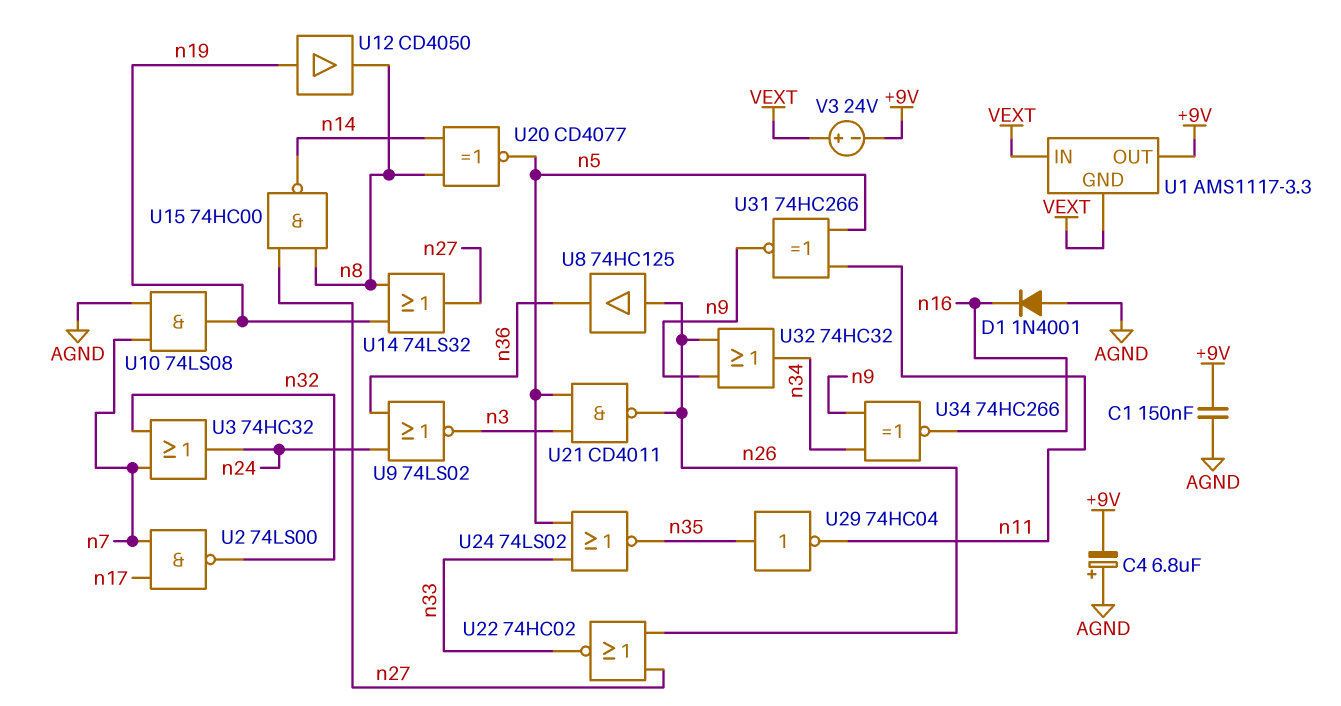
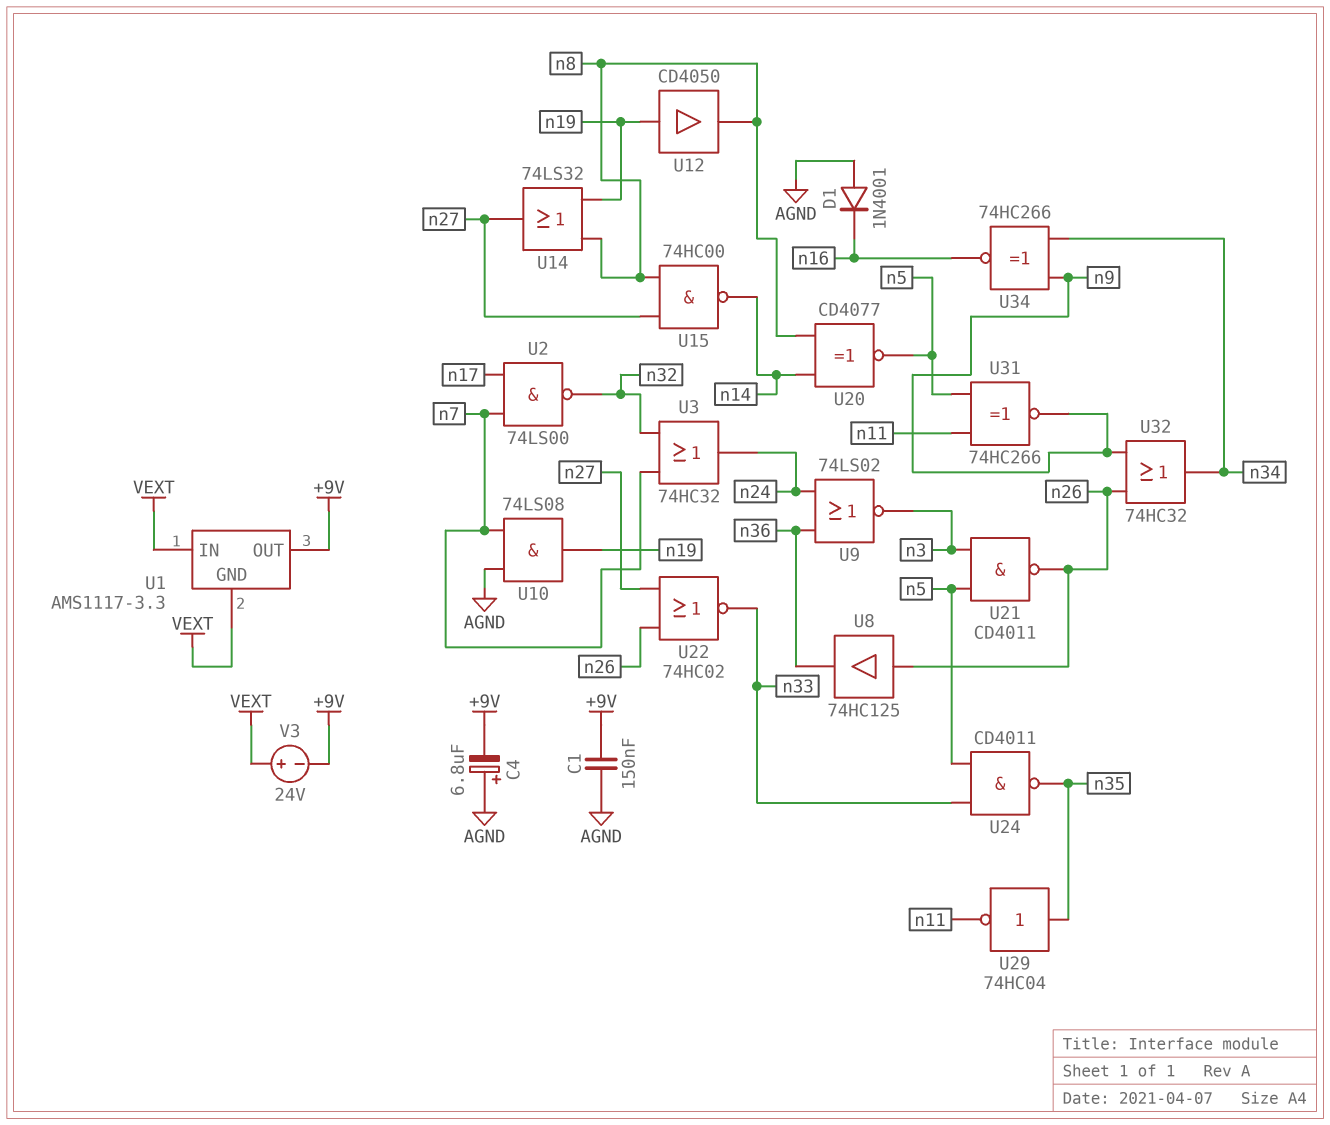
U24: NOR 74LS02 (in n5, in n33, out n35) -> NAND CD4011 (in n5, in n33, out n35)

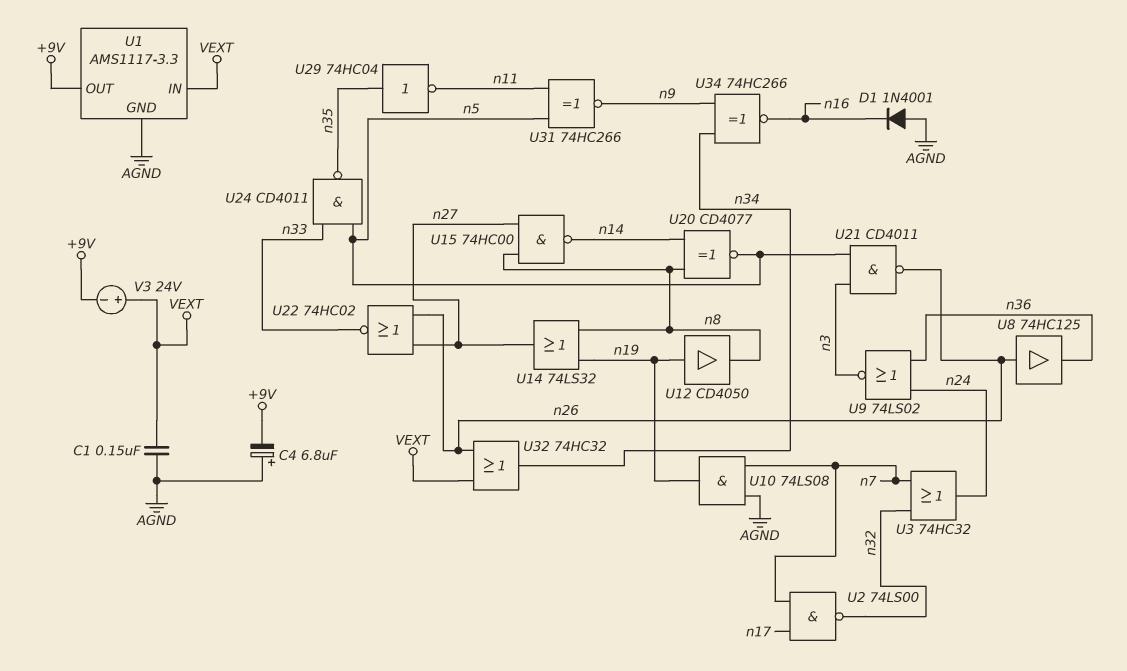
C1: 150nF (+9V, AGND) -> 150nF (AGND, VEXT)
U1 pin GND: VEXT -> AGND
U32: OR 74HC32 (in n9, in n26, out n34) -> OR 74HC32 (in VEXT, in n26, out n34)

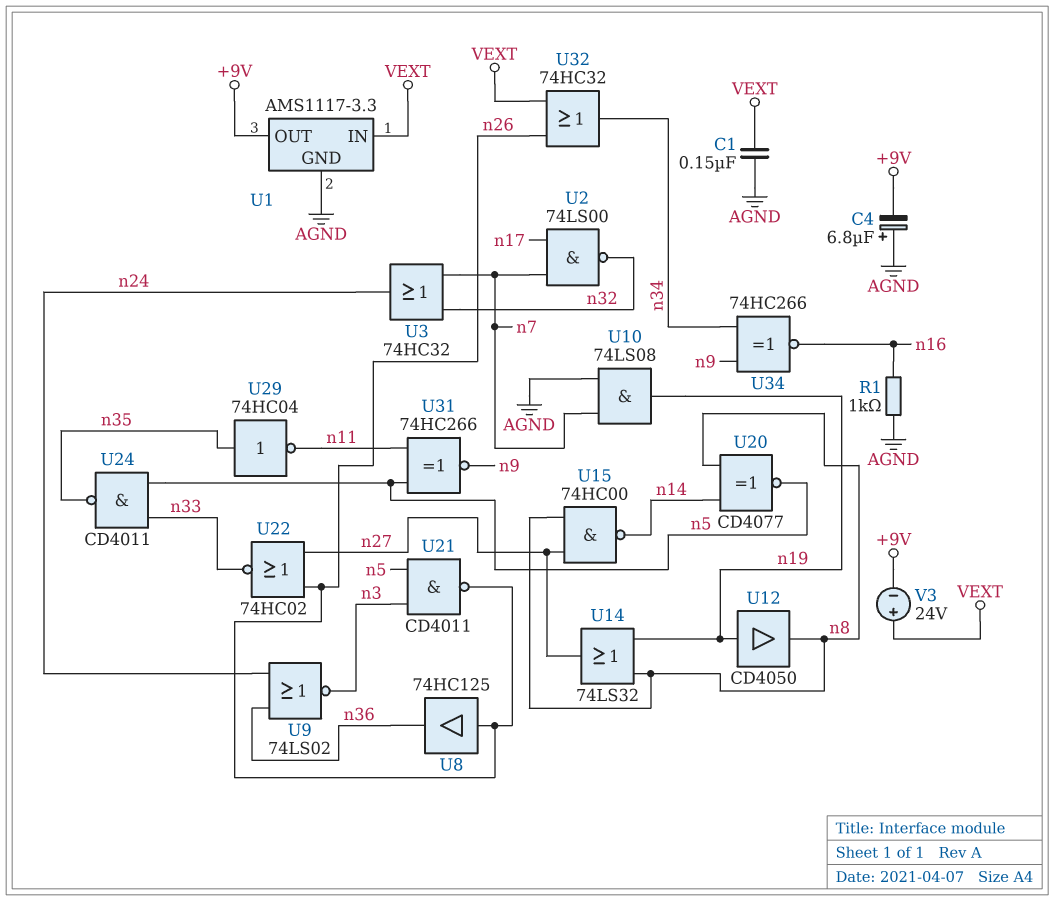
D1: diode 1N4001 (A AGND, K n16) -> none
R1: none -> 1k (AGND, n16)

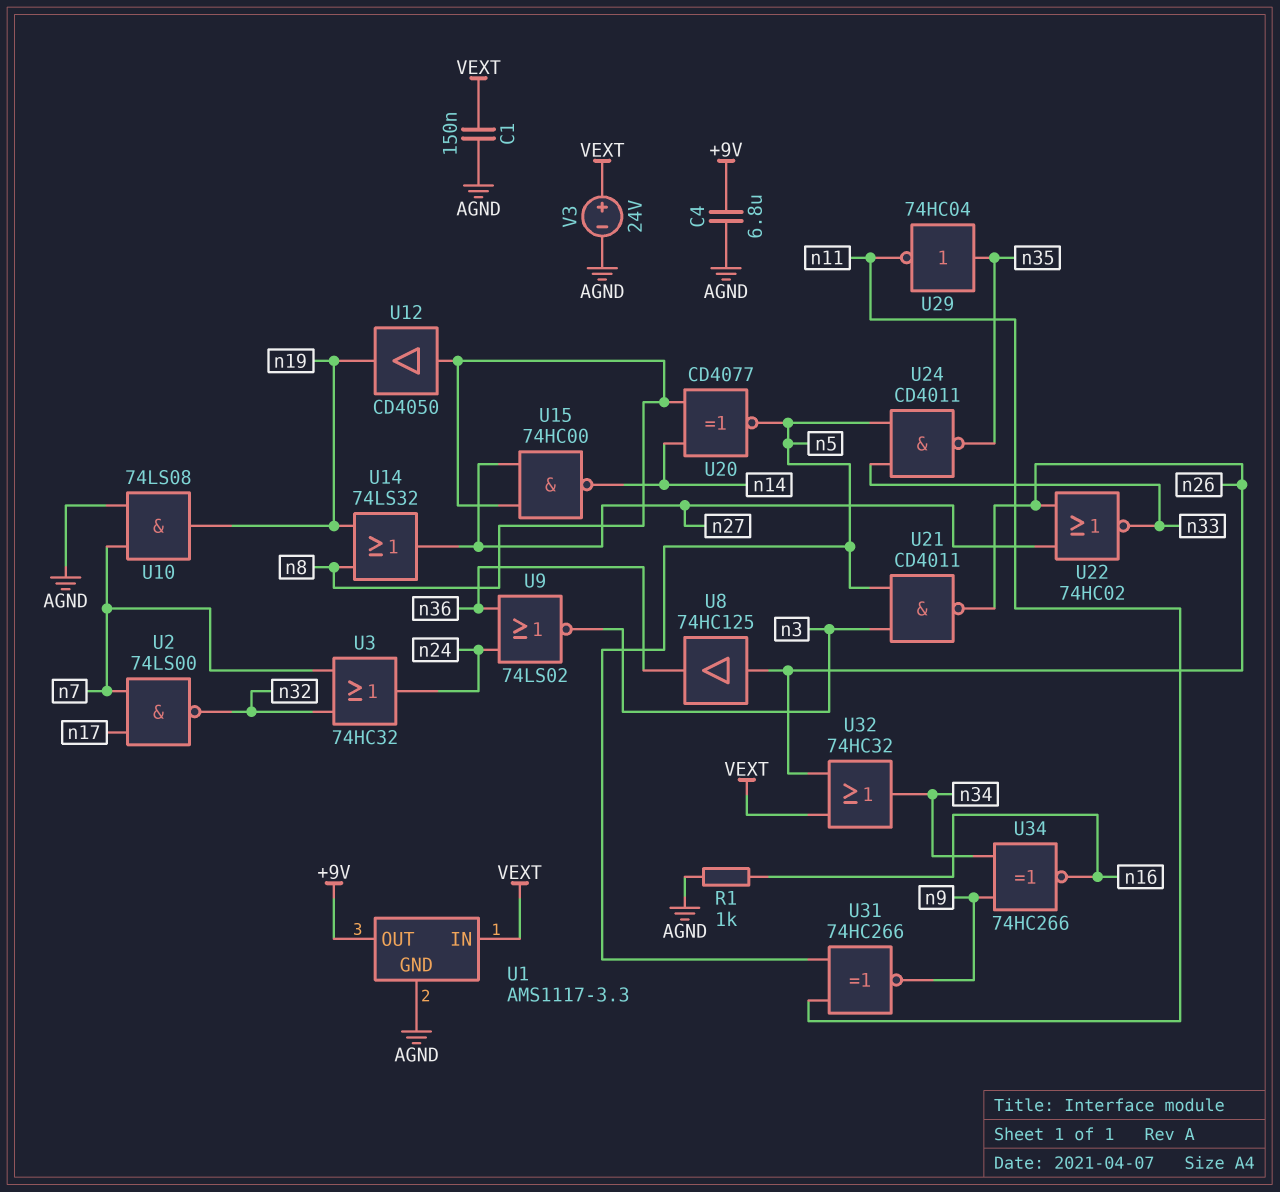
C4: 6.8uF (plus AGND, minus +9V) -> 6.8uF (+9V, AGND)
U12: buffer CD4050 (in n19, out n8) -> buffer CD4050 (in n8, out n19)
V3: 24V (plus VEXT, minus +9V) -> 24V (plus VEXT, minus AGND)

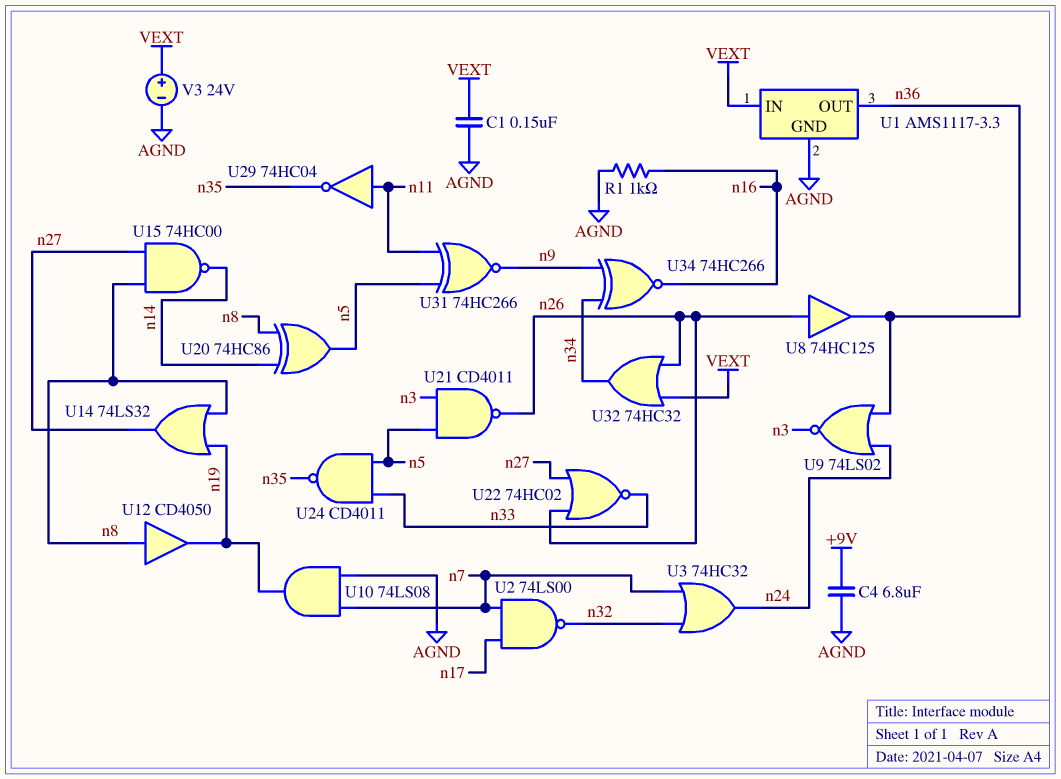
U1 pin OUT: +9V -> n36
U20: XNOR CD4077 (in n8, in n14, out n5) -> XOR 74HC86 (in n8, in n14, out n5)
U29: NOT 74HC04 (in n35, out n11) -> NOT 74HC04 (in n11, out n35)

